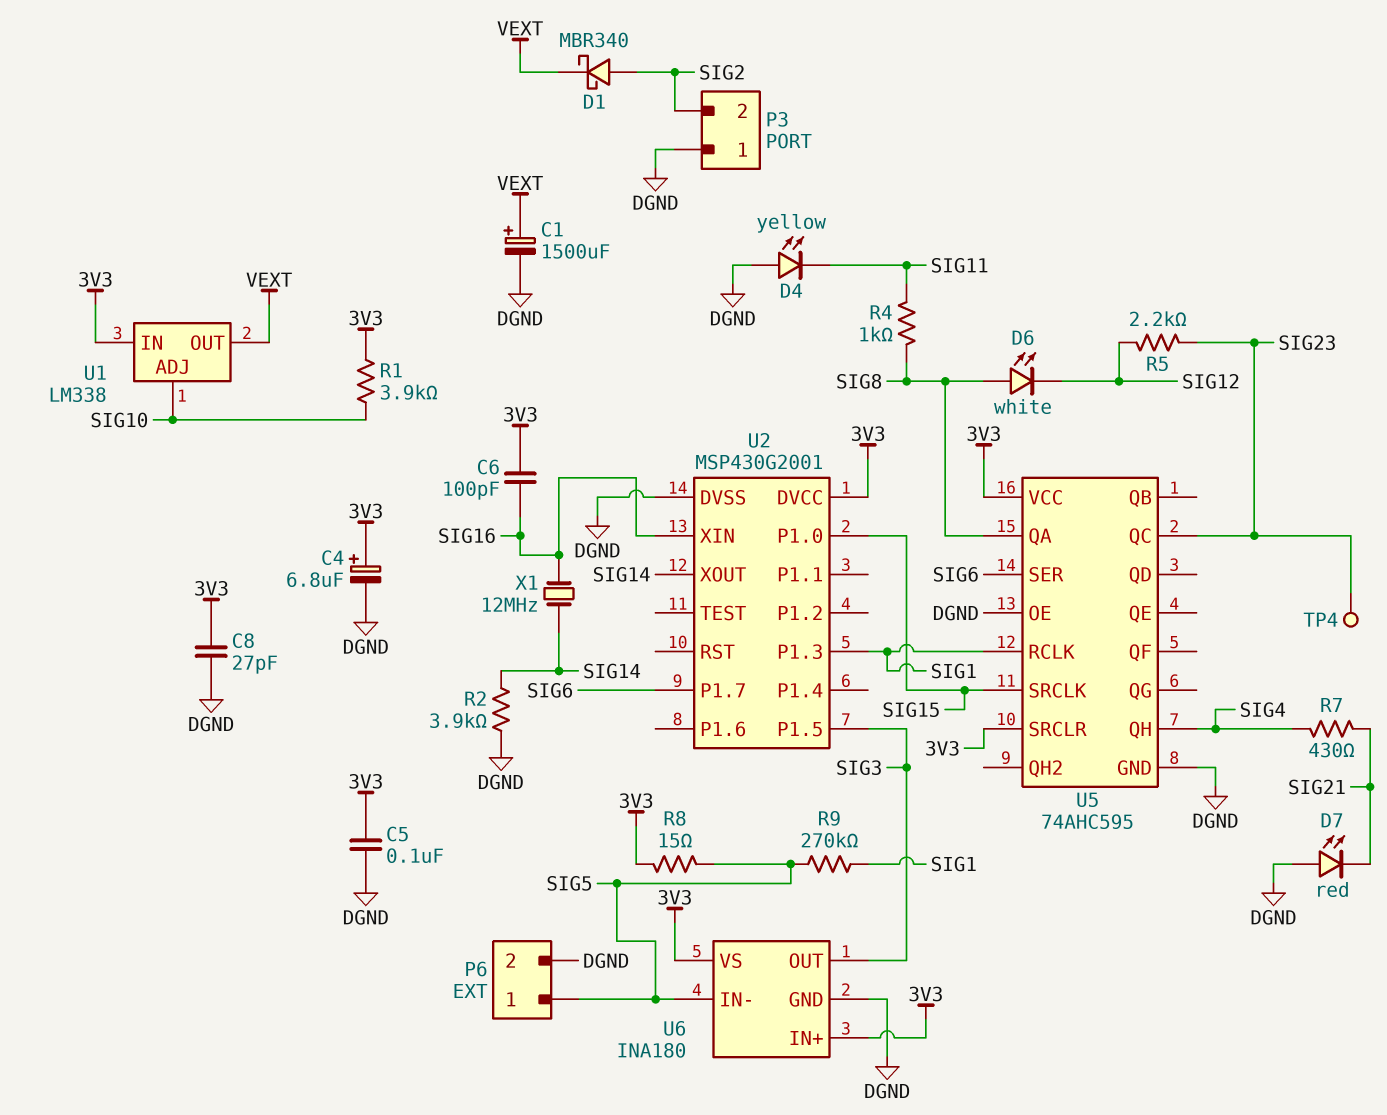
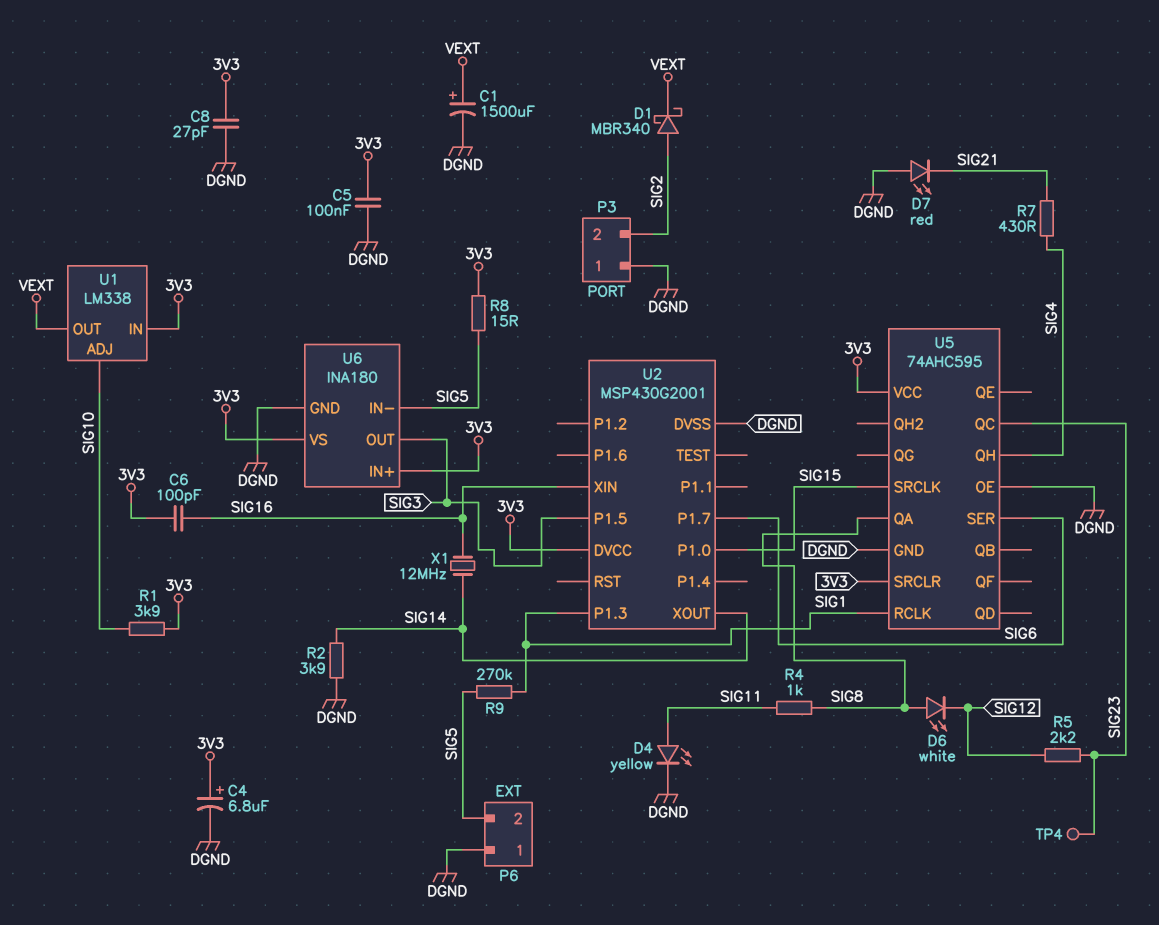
D4: LED yellow (A DGND, K SIG11) -> LED yellow (A SIG11, K DGND)
P6 pin 1: SIG5 -> DGND
P6 pin 2: DGND -> SIG5

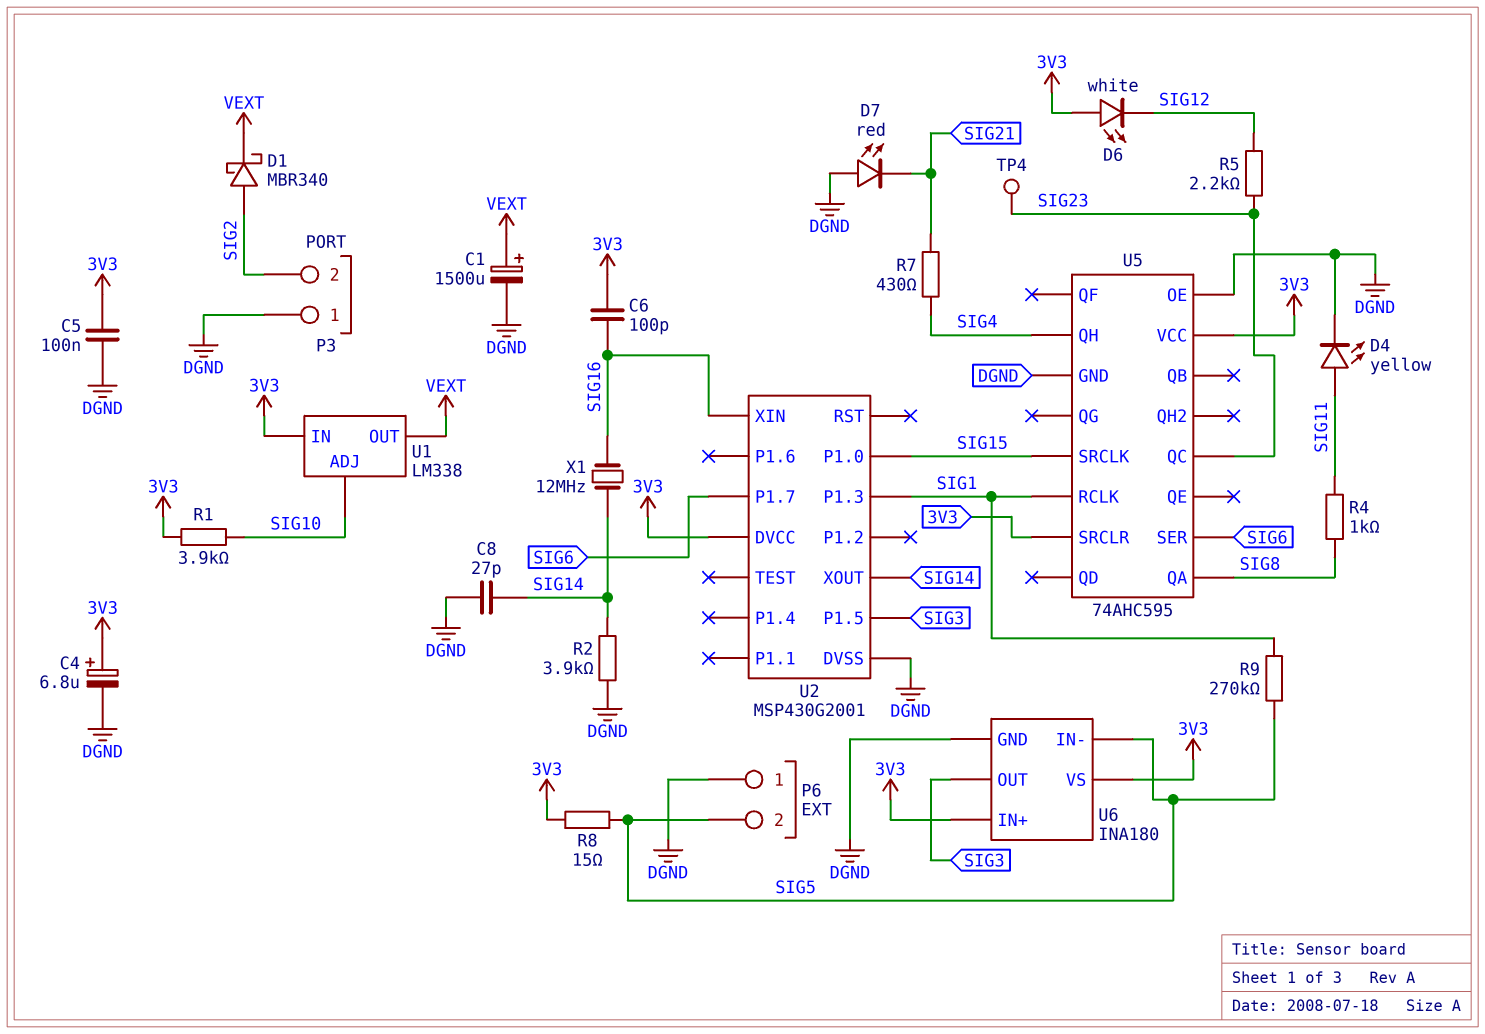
C8: 27pF (3V3, DGND) -> 27pF (DGND, SIG14)
D6: LED white (A SIG8, K SIG12) -> LED white (A 3V3, K SIG12)

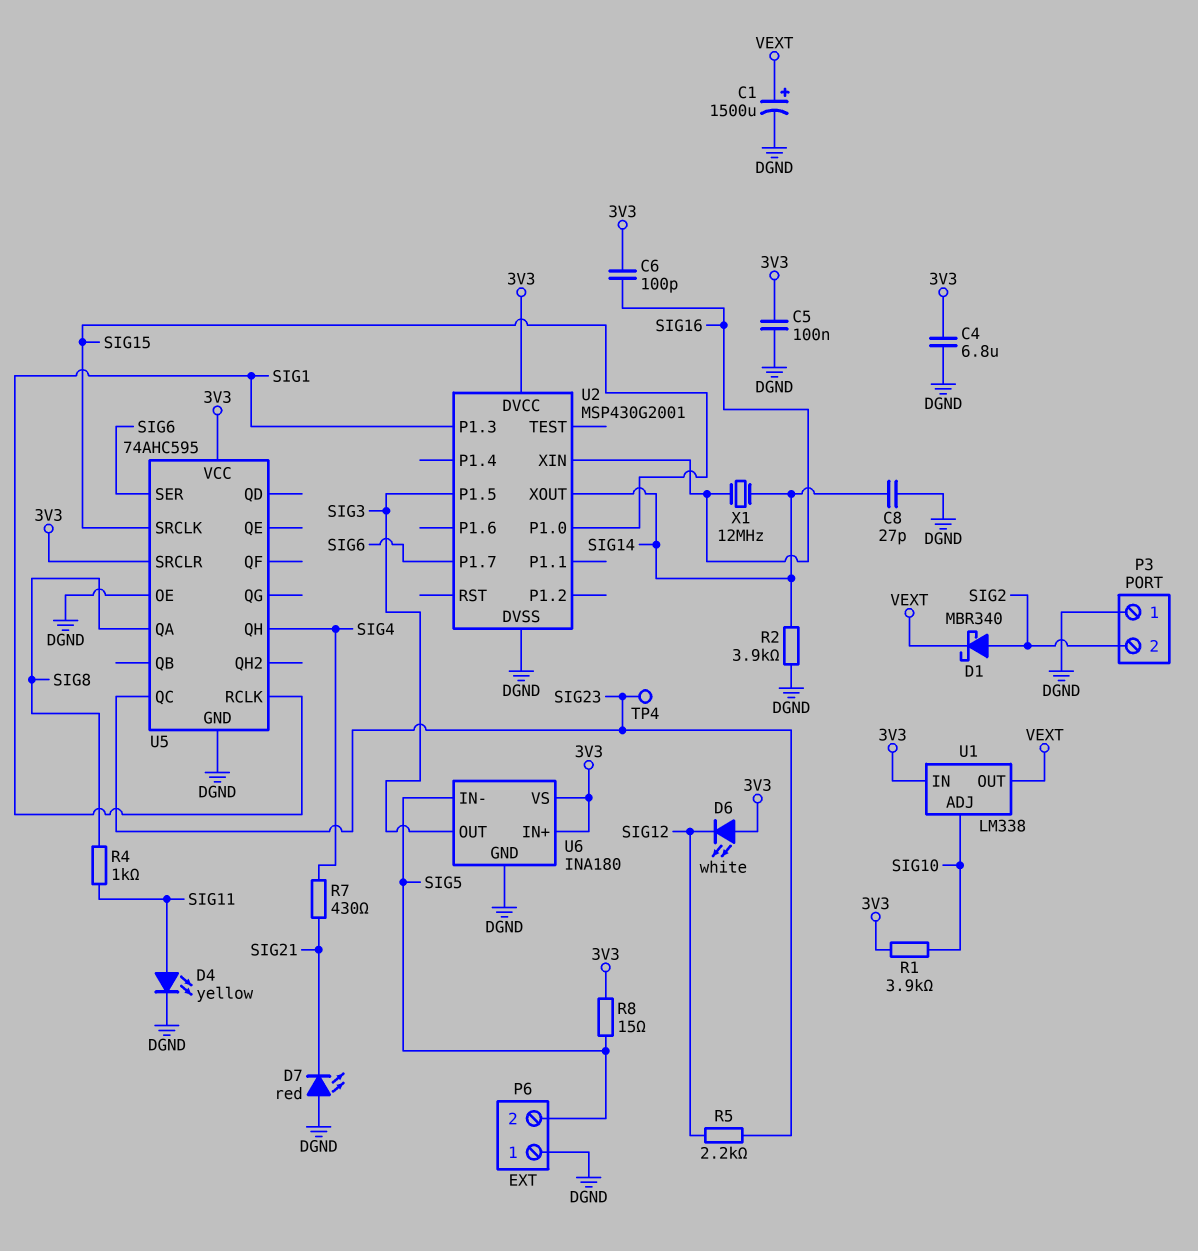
C4: 6.8uF (plus 3V3, minus DGND) -> 6.8uF (3V3, DGND)
R9: 270k (SIG1, SIG5) -> none

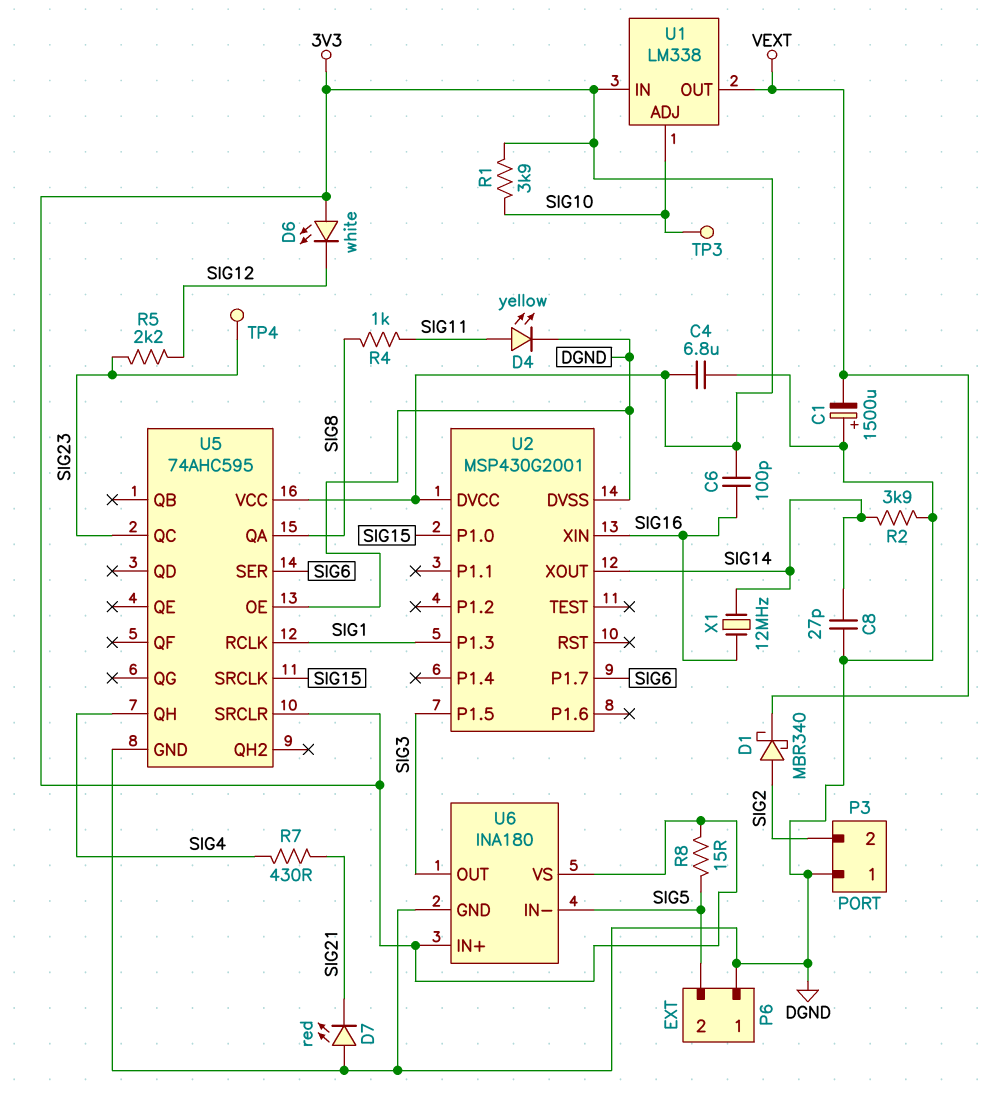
C1: 1500uF (plus VEXT, minus DGND) -> 1500uF (plus DGND, minus VEXT)
C5: 100nF (3V3, DGND) -> none
TP3: none -> test point (SIG10)

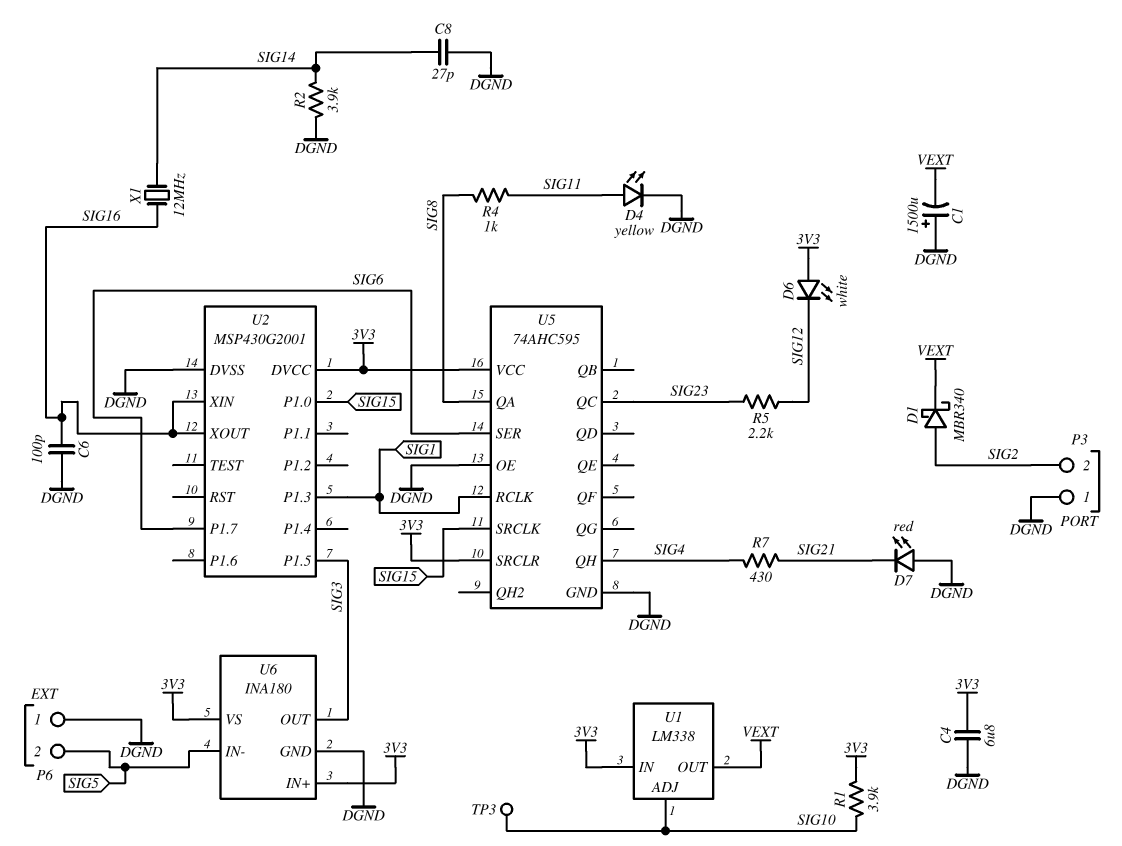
C6: 100pF (3V3, SIG16) -> 100pF (DGND, SIG16)
R8: 15 (3V3, SIG5) -> none
TP4: test point (SIG23) -> none
U2 pin XOUT: SIG14 -> SIG16

